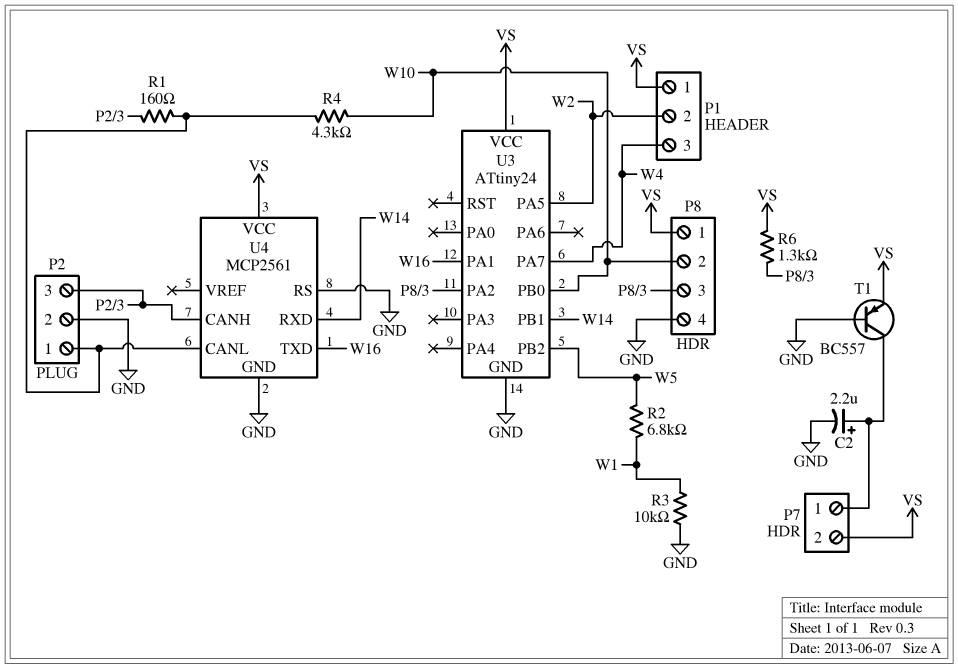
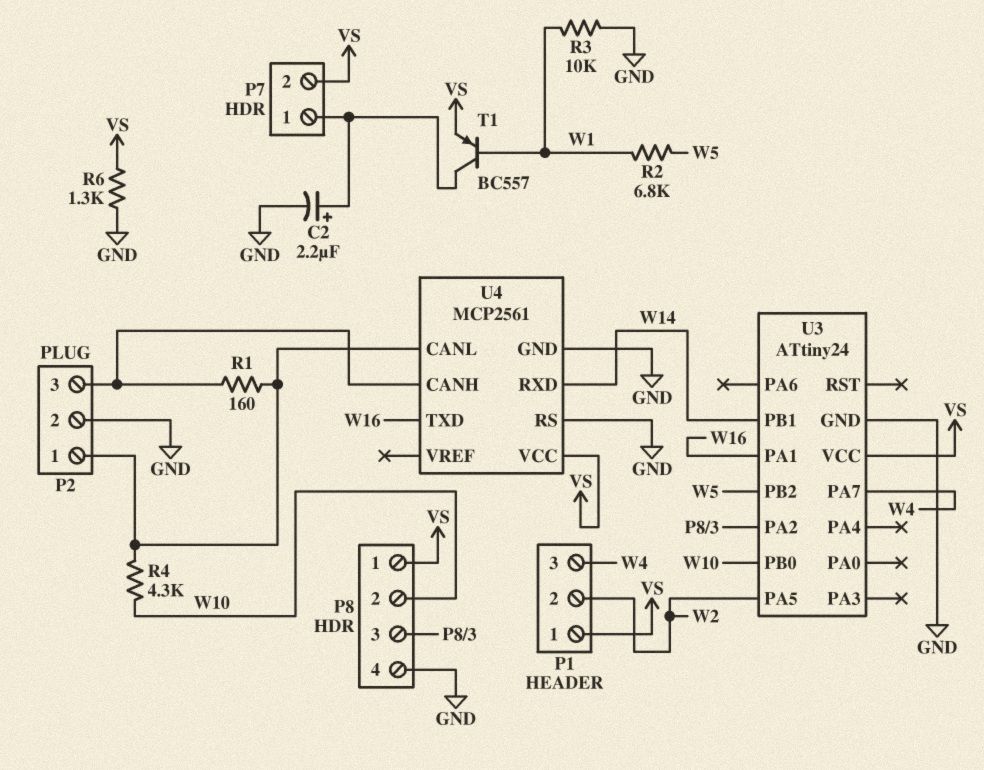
R6: 1.3k (P8/3, VS) -> 1.3k (GND, VS)
T1: PNP BC557 (B GND, C P7/1, E VS) -> PNP BC557 (B W1, C P7/1, E VS)

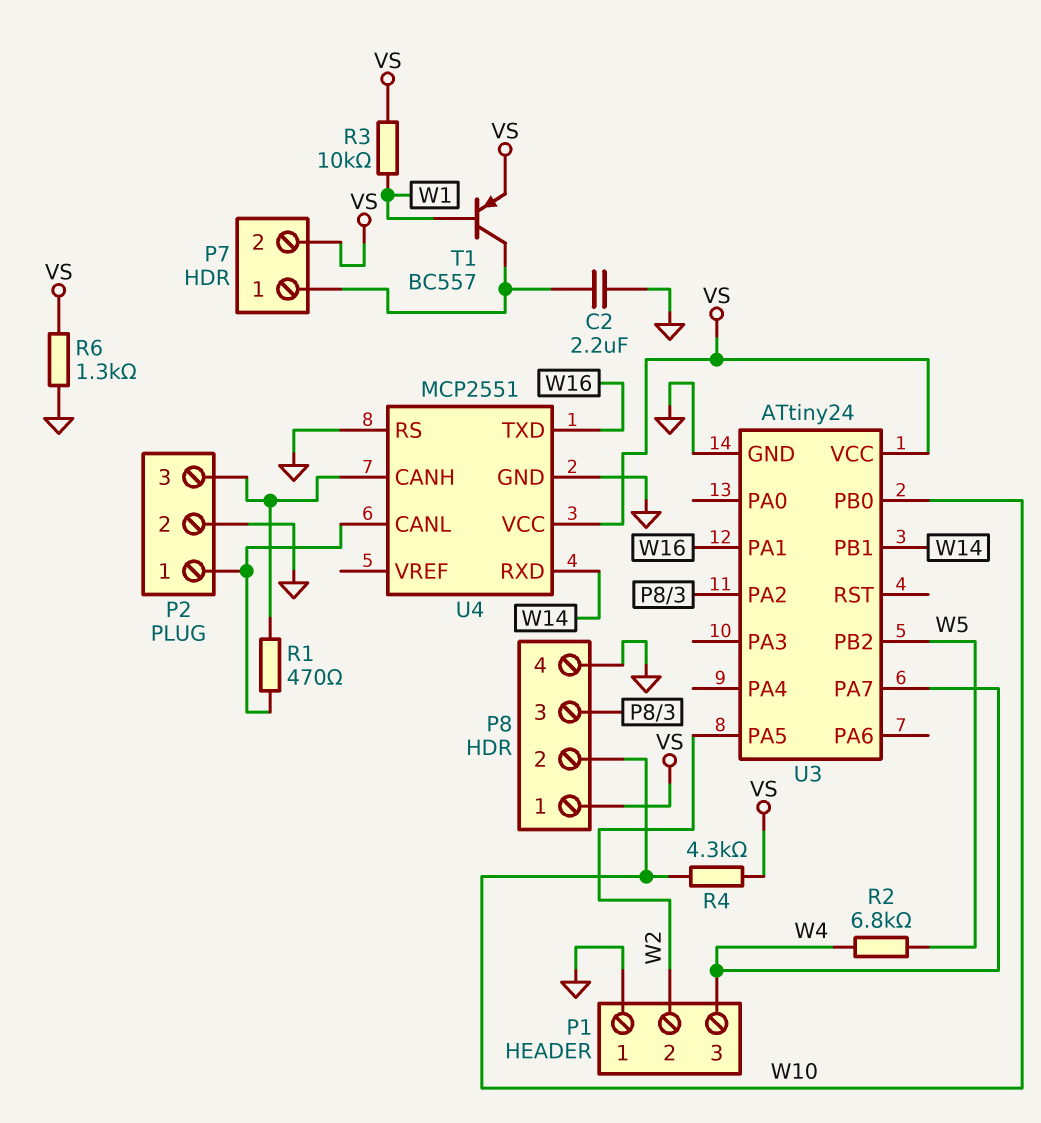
C2: 2.2uF (plus P7/1, minus GND) -> 2.2uF (GND, P7/1)
P1 pin 1: VS -> GND
R1: 160 (P2/1, P2/3) -> 470 (P2/1, P2/3)
R2: 6.8k (W1, W5) -> 6.8k (W4, W5)
R3: 10k (GND, W1) -> 10k (VS, W1)
R4: 4.3k (P2/1, W10) -> 4.3k (VS, W10)
U4: MCP2561 -> MCP2551

